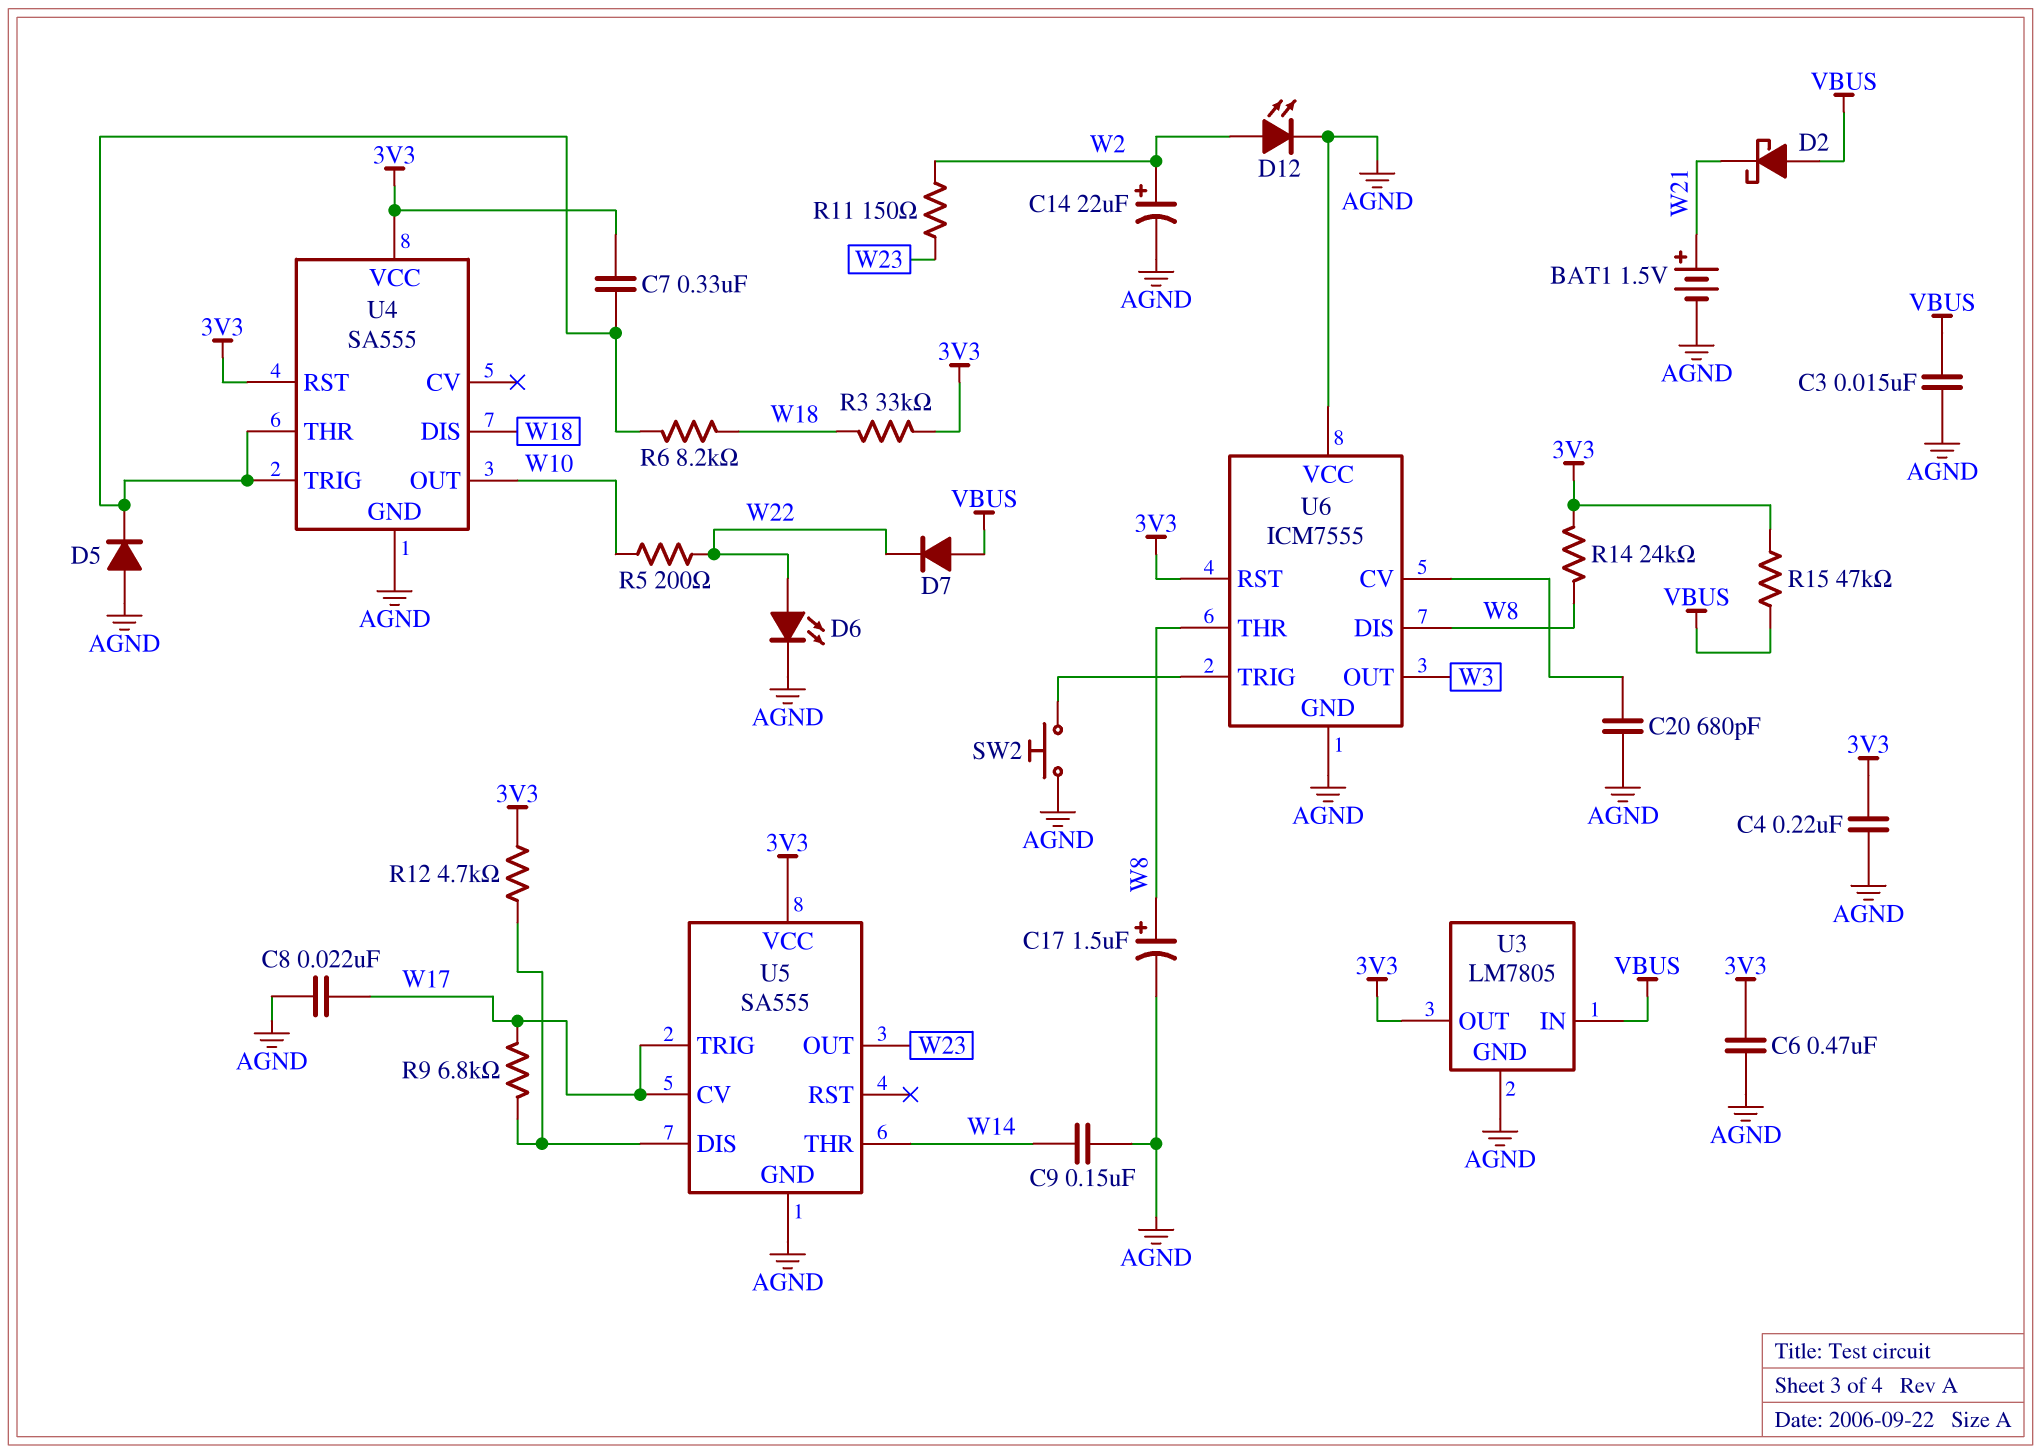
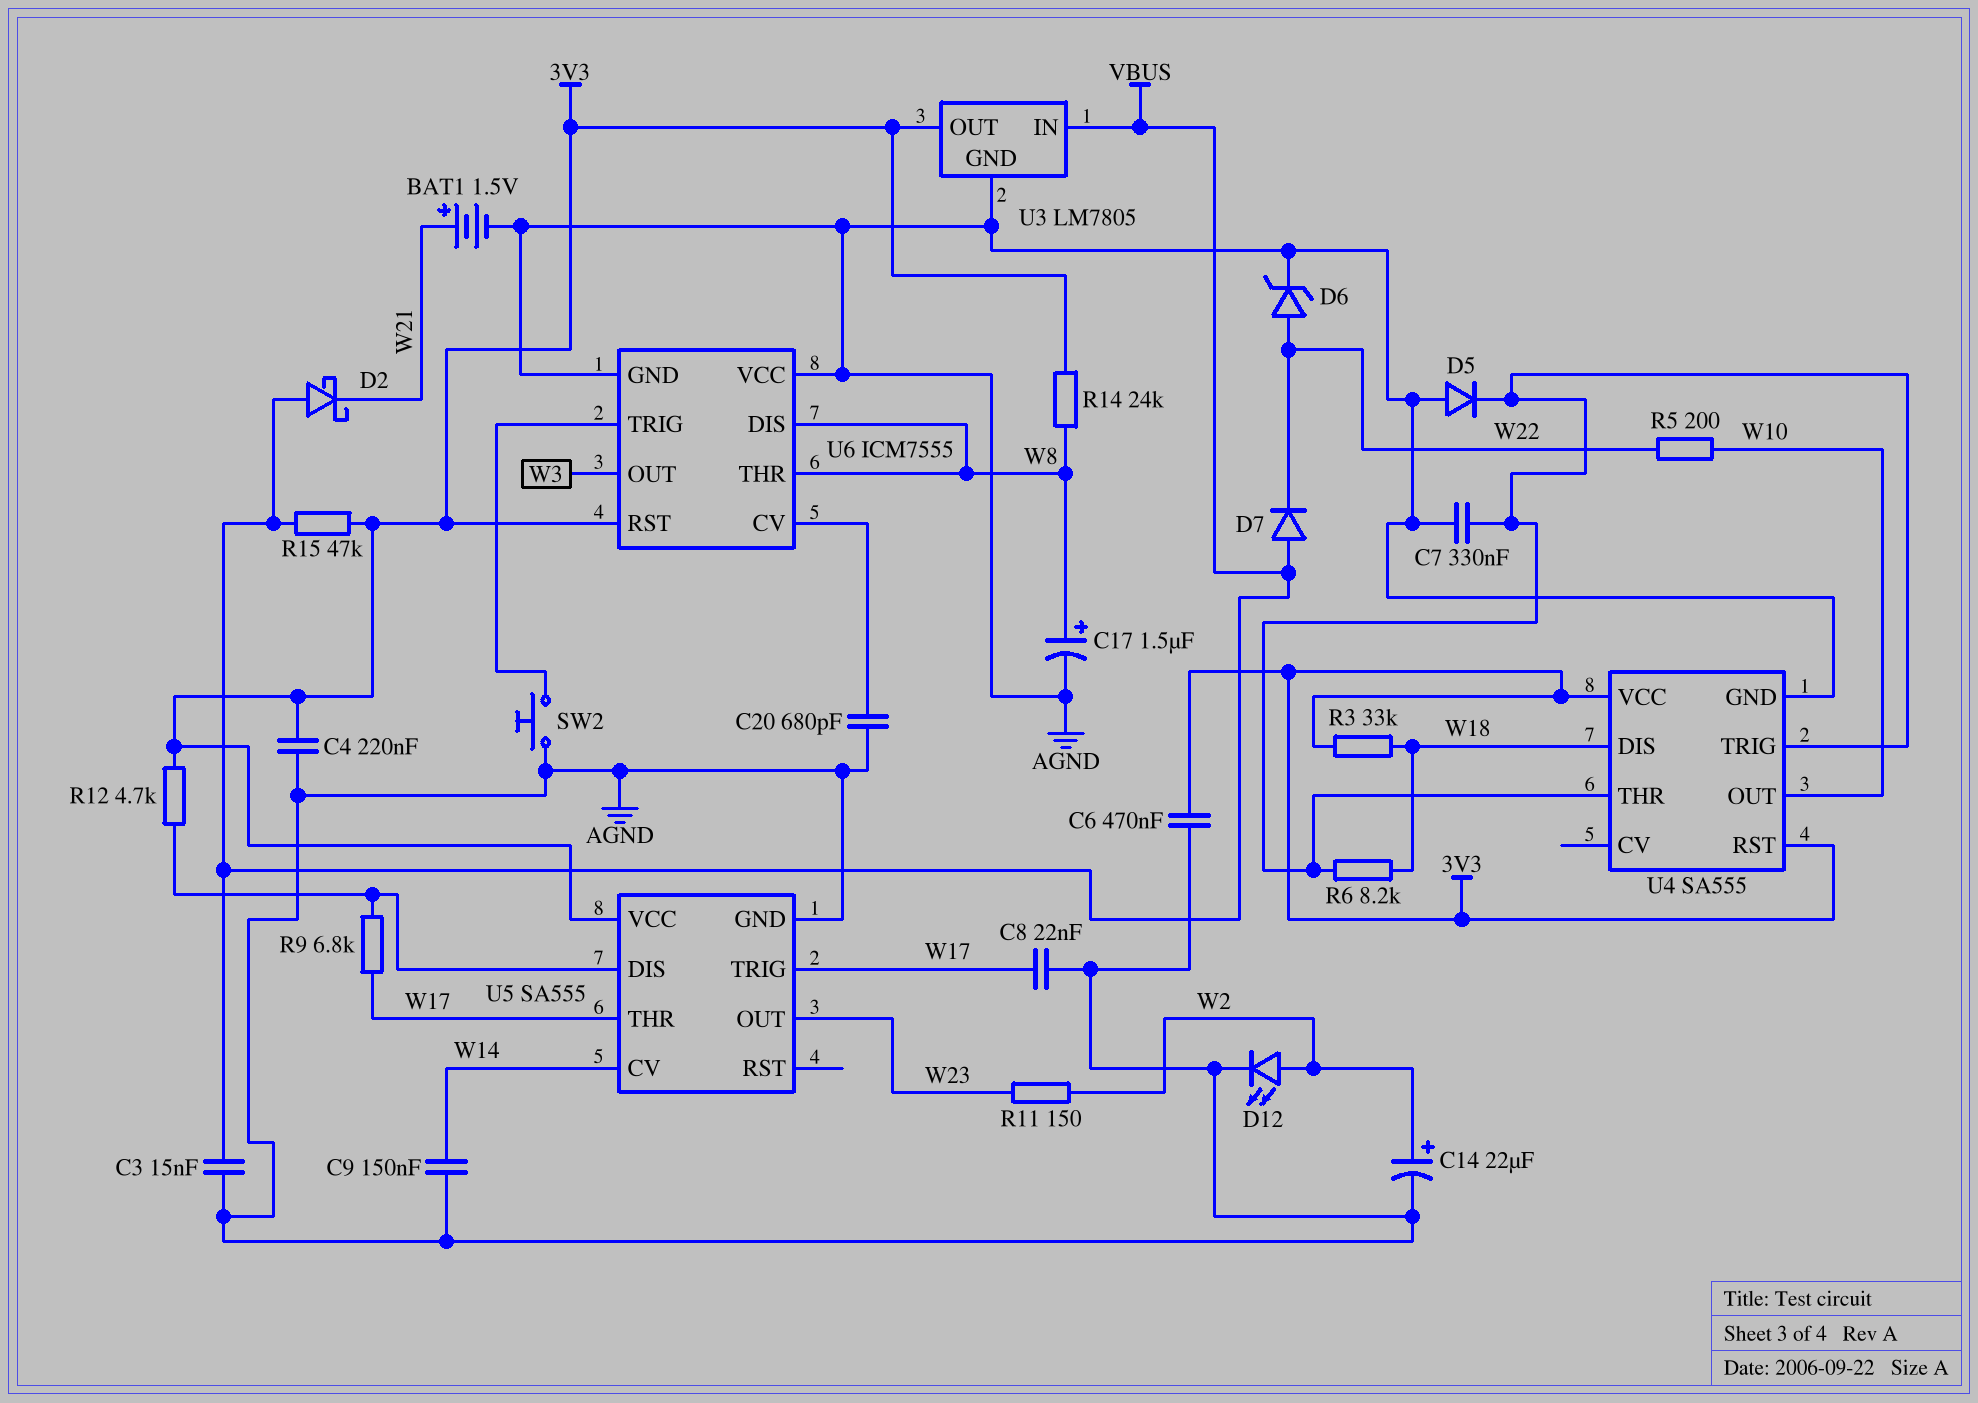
C7: 330nF (3V3, U4/THR) -> 330nF (AGND, U4/THR)
D6: LED (A W22, K AGND) -> zener (A W22, K AGND)
U5 pin CV: W17 -> W14
U5 pin THR: W14 -> W17

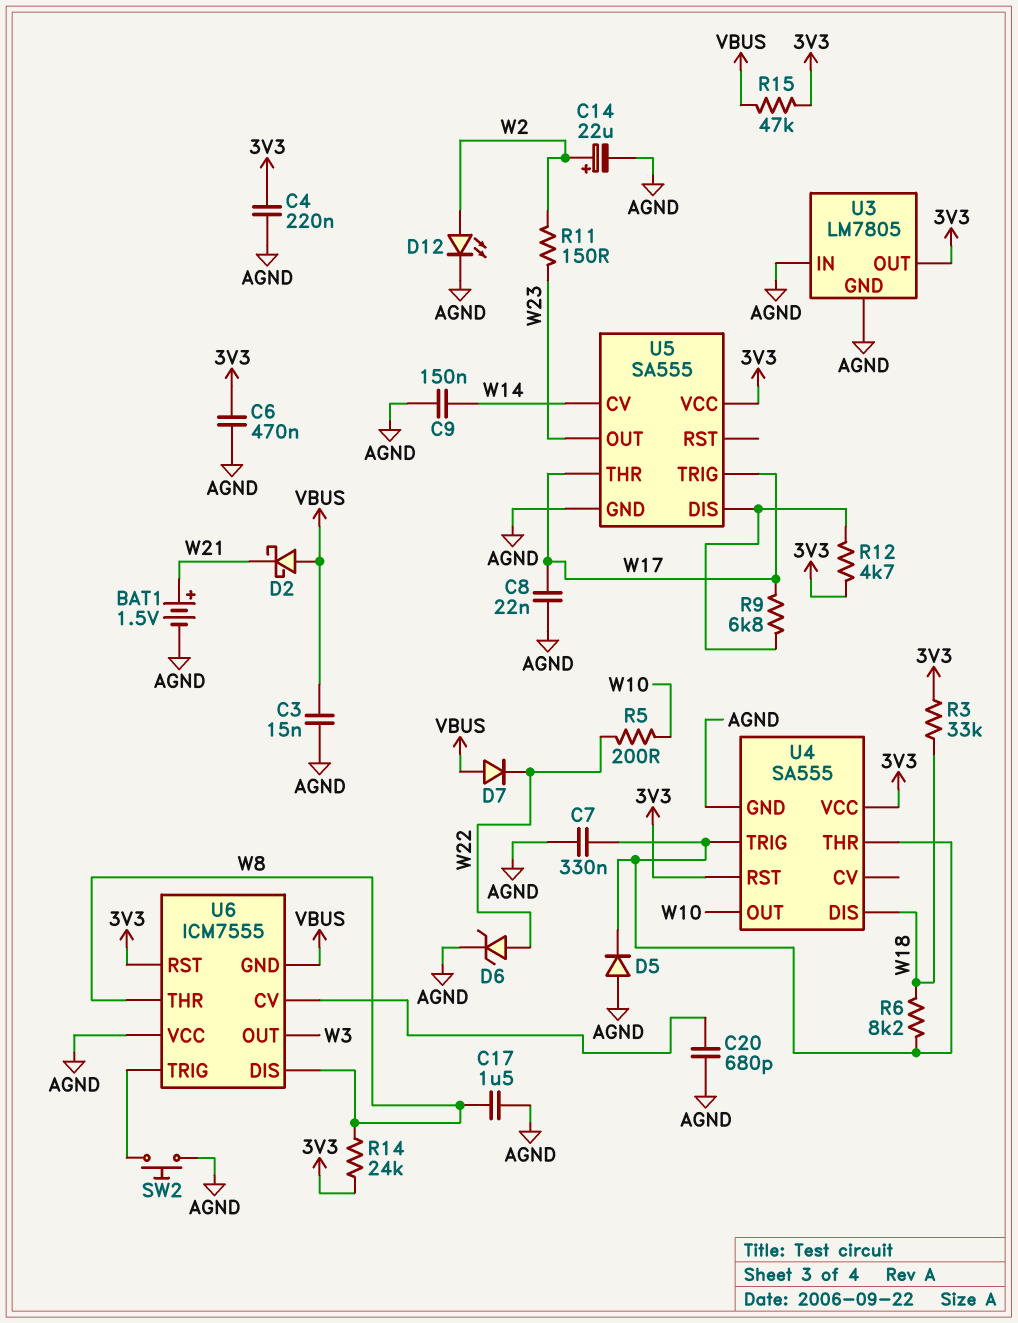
C17: 1.5uF (plus W8, minus AGND) -> 1.5uF (AGND, W8)
U3 pin IN: VBUS -> AGND
U6 pin GND: AGND -> VBUS

